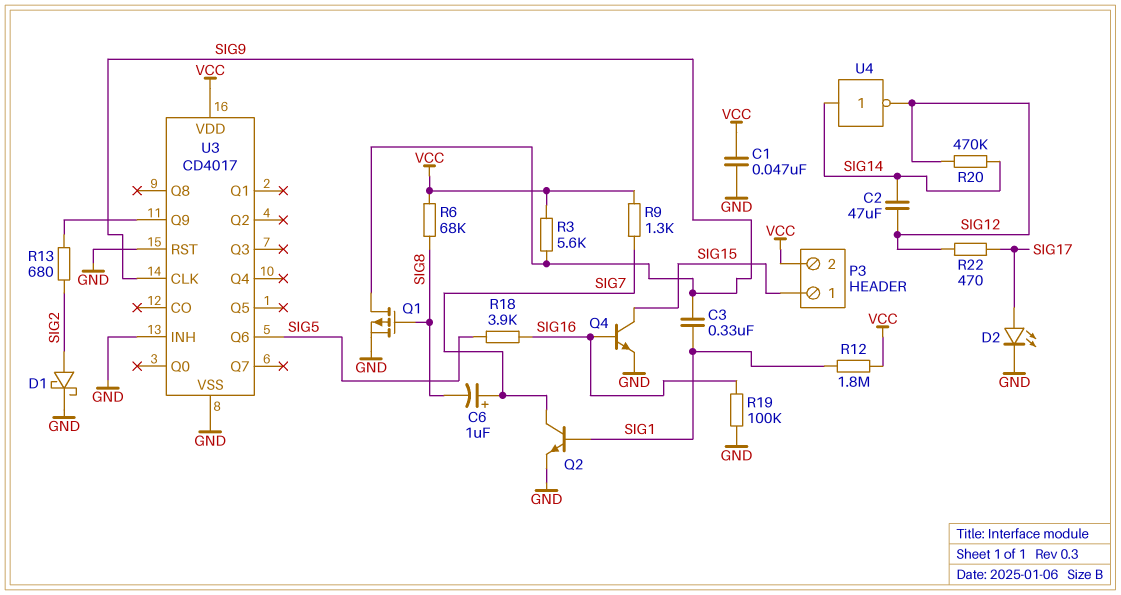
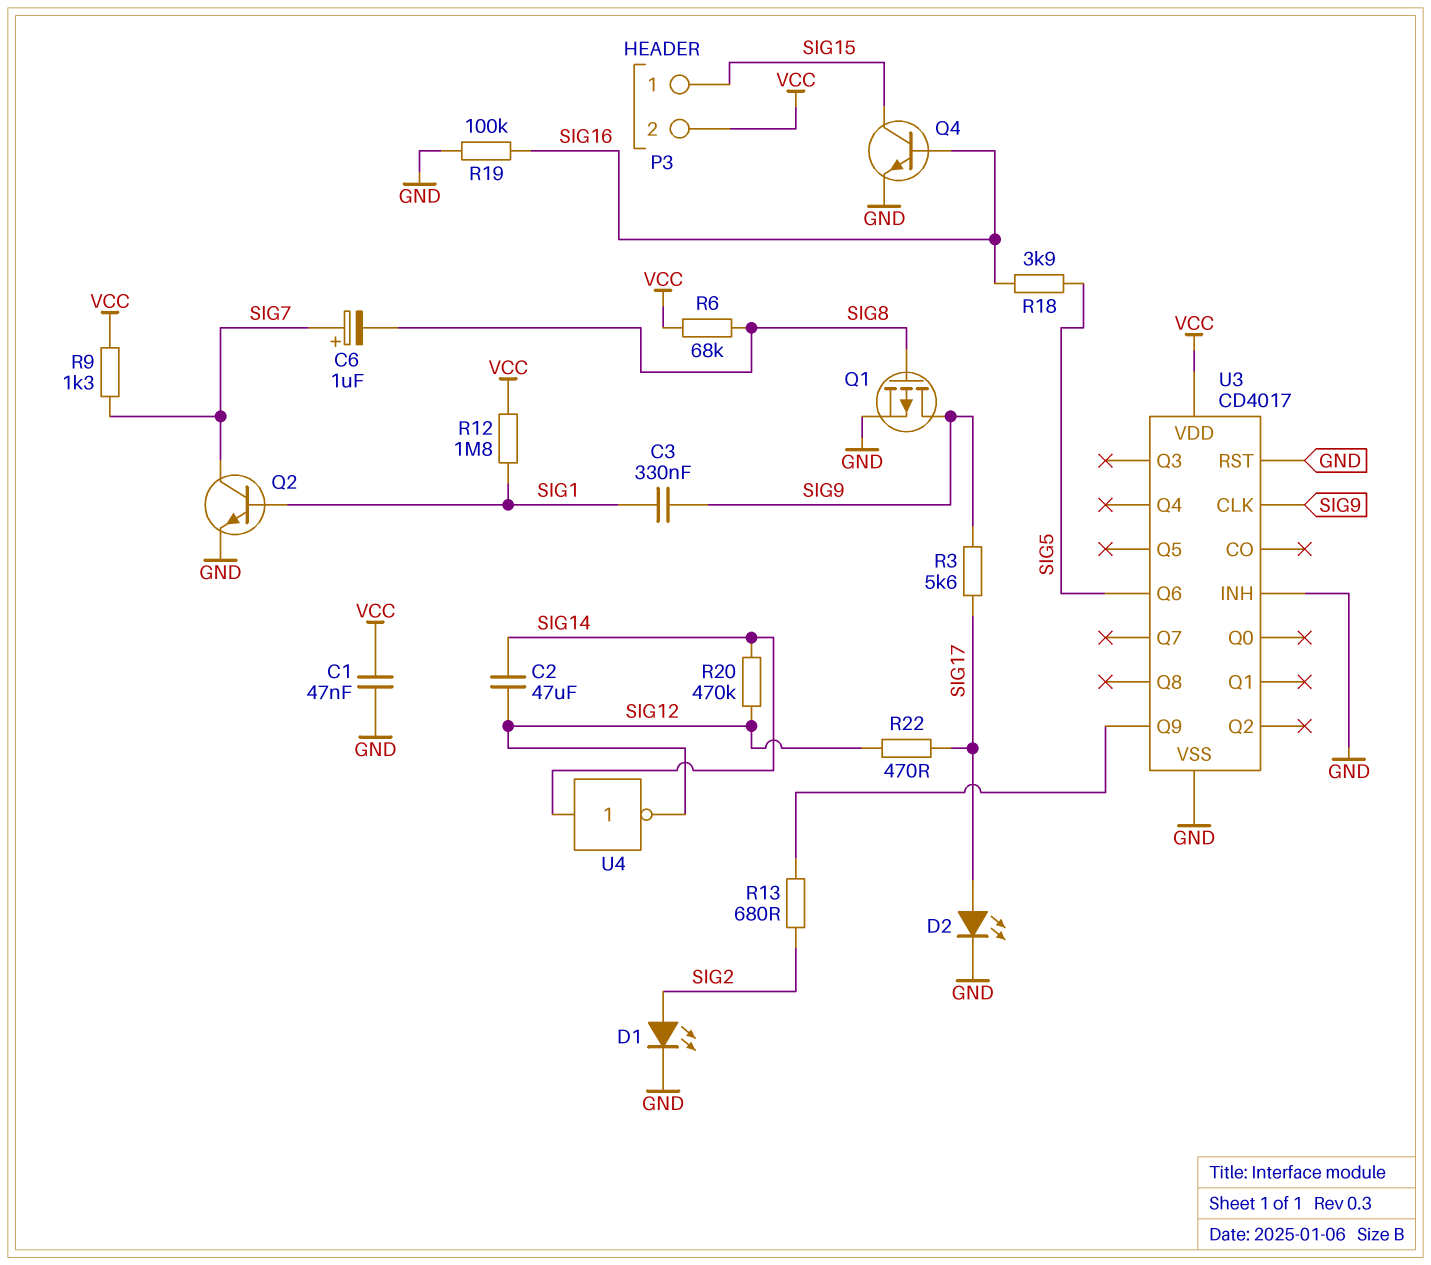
D1: schottky (A SIG2, K GND) -> LED (A SIG2, K GND)
R3: 5.6k (SIG9, VCC) -> 5.6k (SIG9, SIG17)

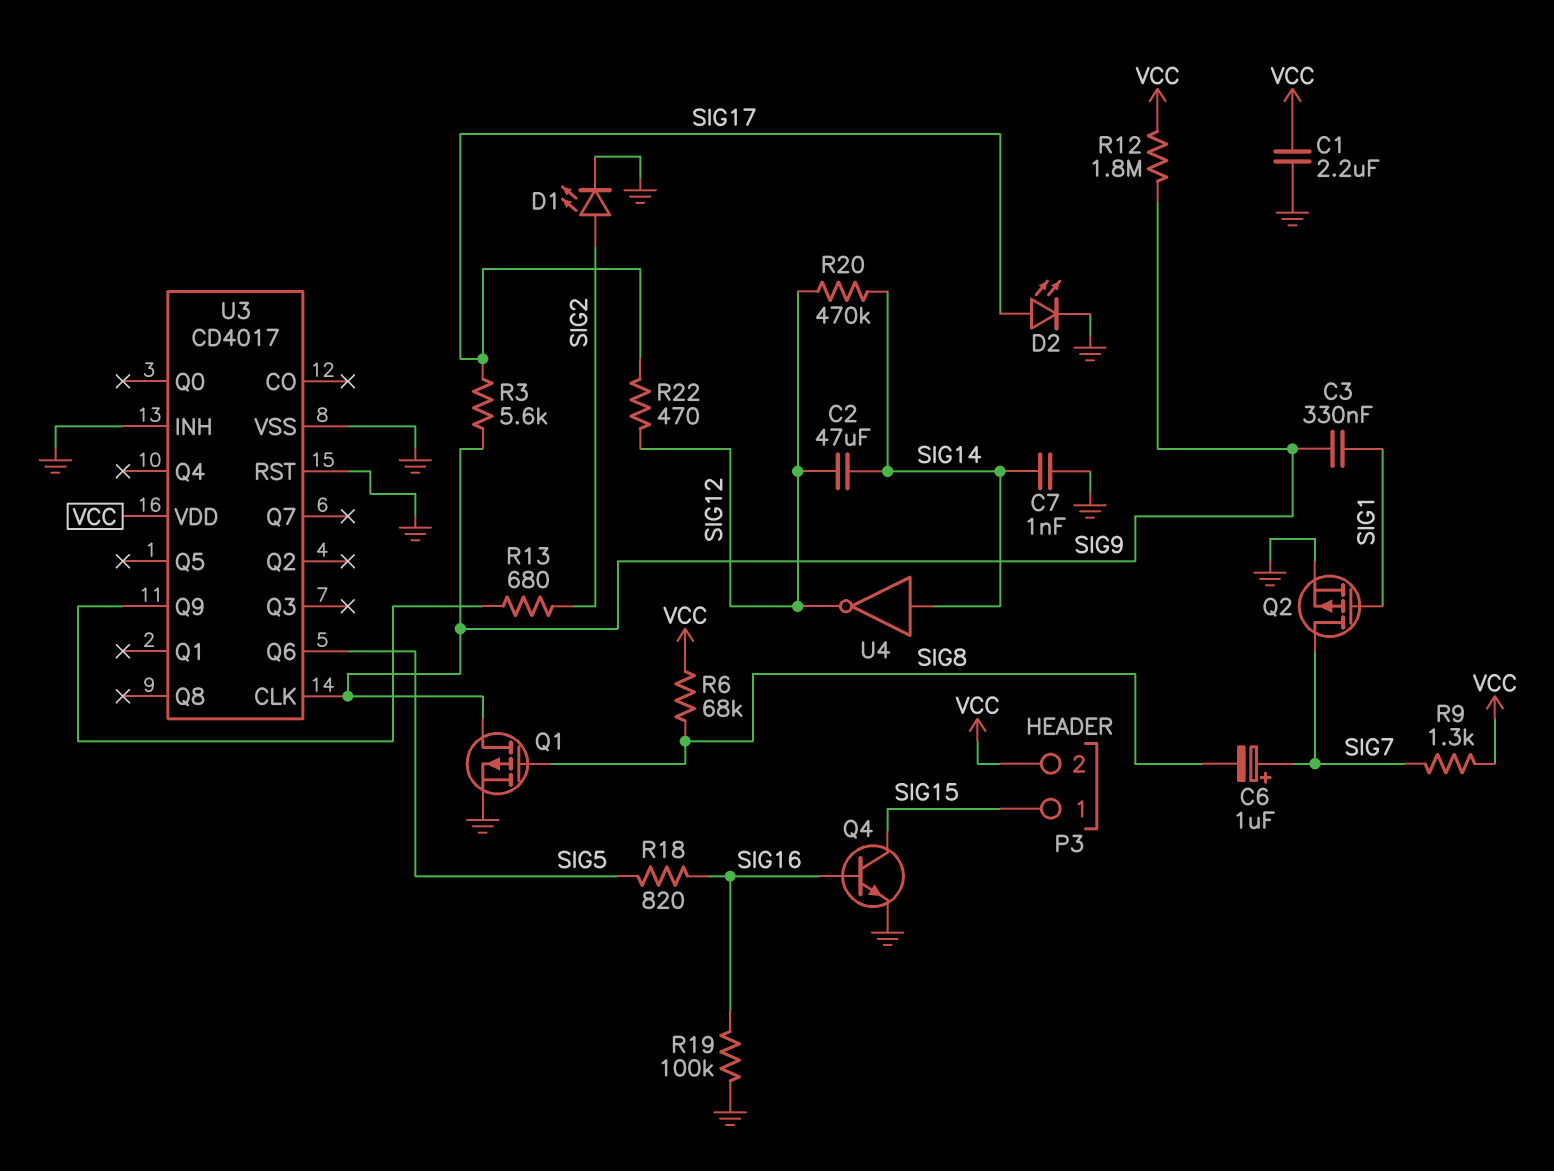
C1: 47nF (GND, VCC) -> 2.2uF (GND, VCC)
C7: none -> 1nF (GND, SIG14)
Q2: NPN (B SIG1, C SIG7, E GND) -> PMOS (G SIG1, D SIG7, S GND)
R12: 1.8M (SIG1, VCC) -> 1.8M (SIG9, VCC)
R18: 3.9k (SIG5, SIG16) -> 820 (SIG5, SIG16)

